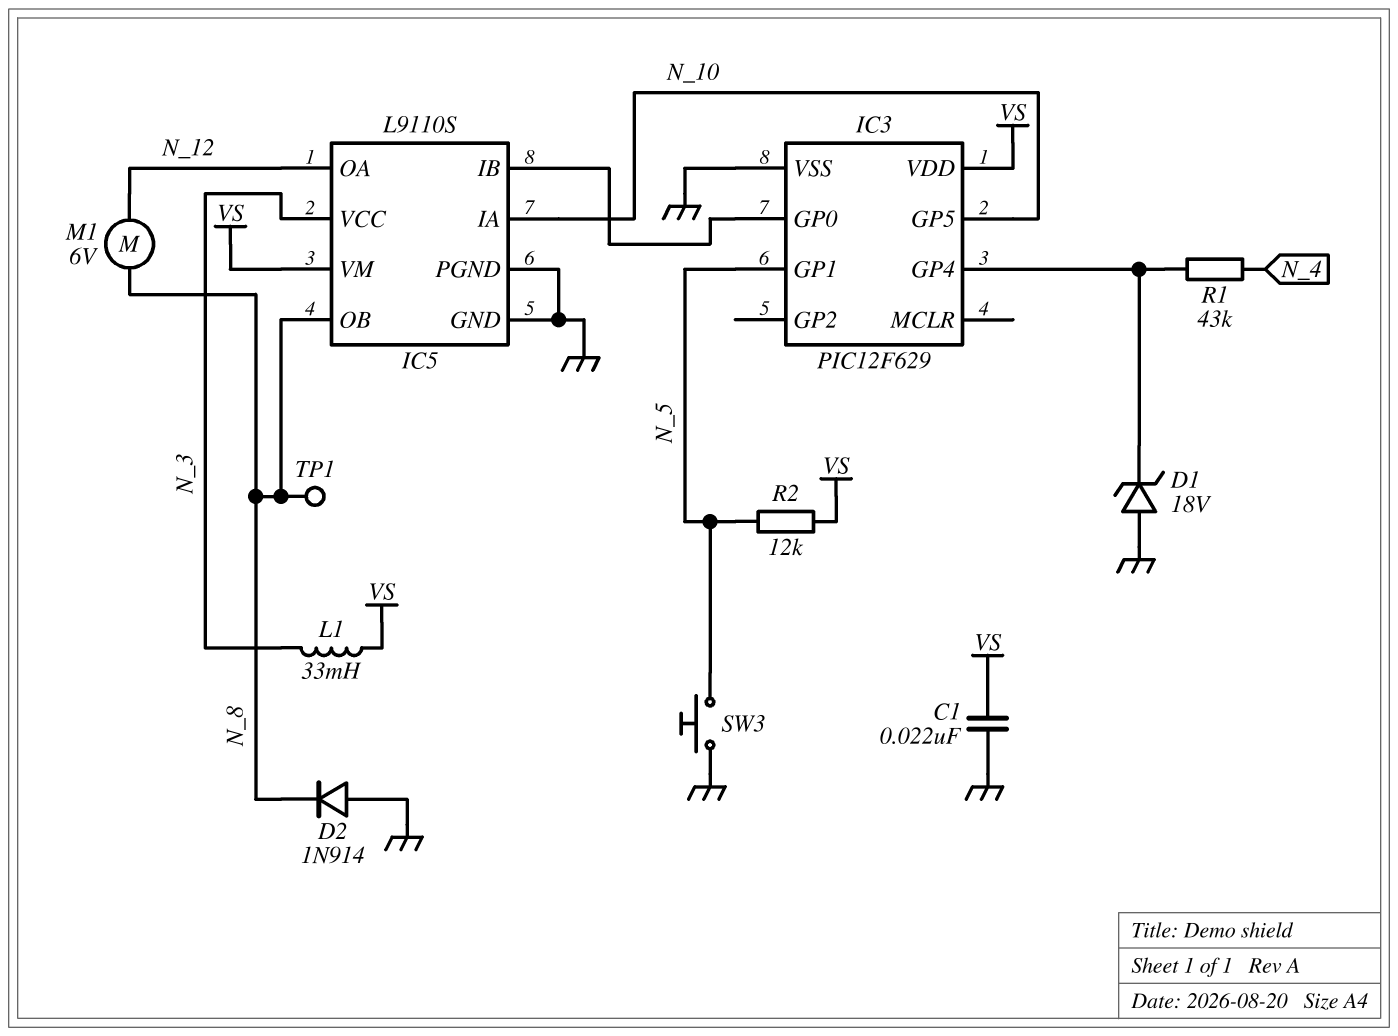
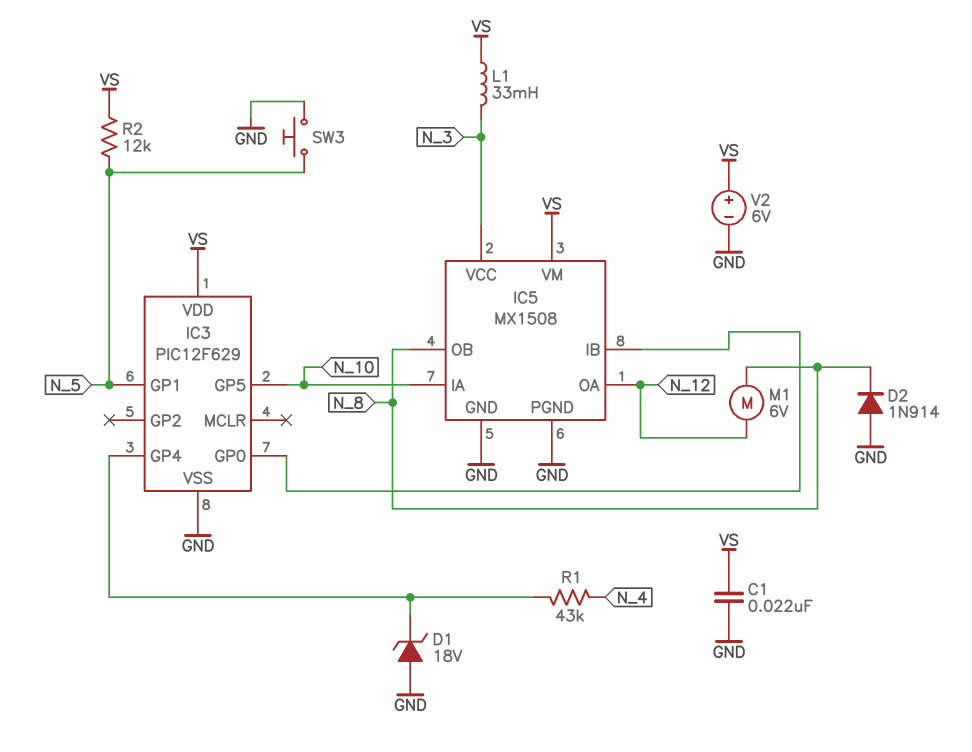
IC5: L9110S -> MX1508
TP1: test point (N_8) -> none
V2: none -> 6V (plus VS, minus GND)

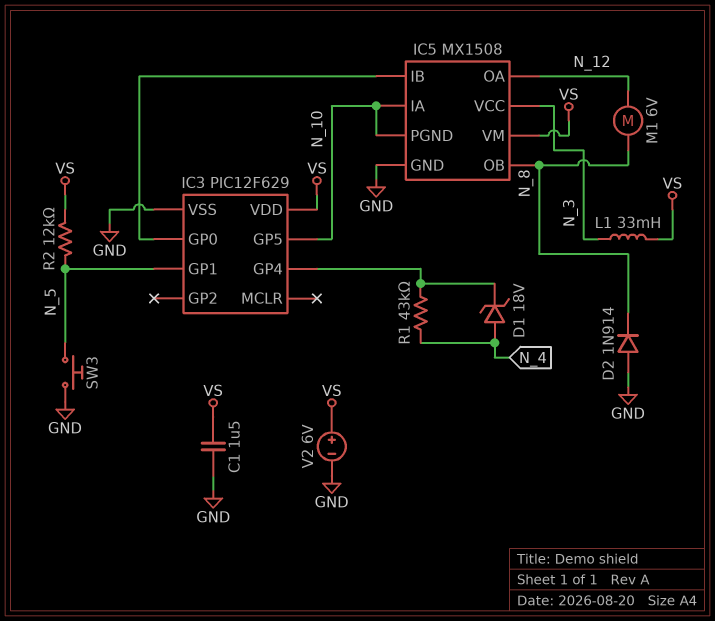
C1: 22nF (GND, VS) -> 1.5uF (GND, VS)
D1: zener 18V (A GND, K IC3/GP4) -> zener 18V (A N_4, K IC3/GP4)
IC5 pin PGND: GND -> N_10

